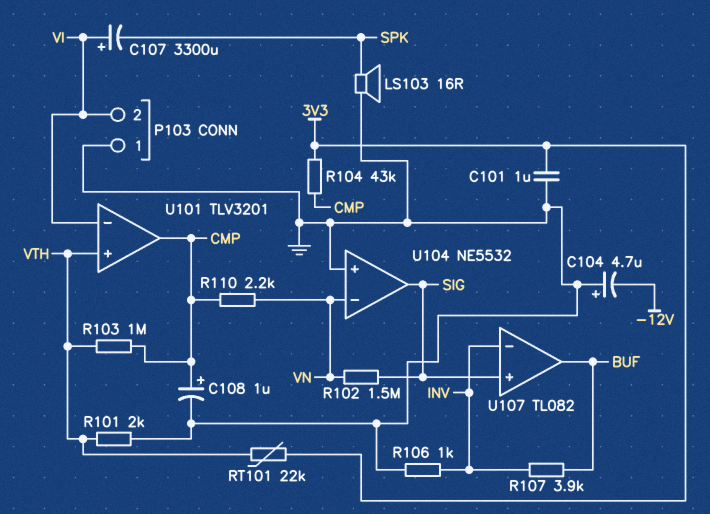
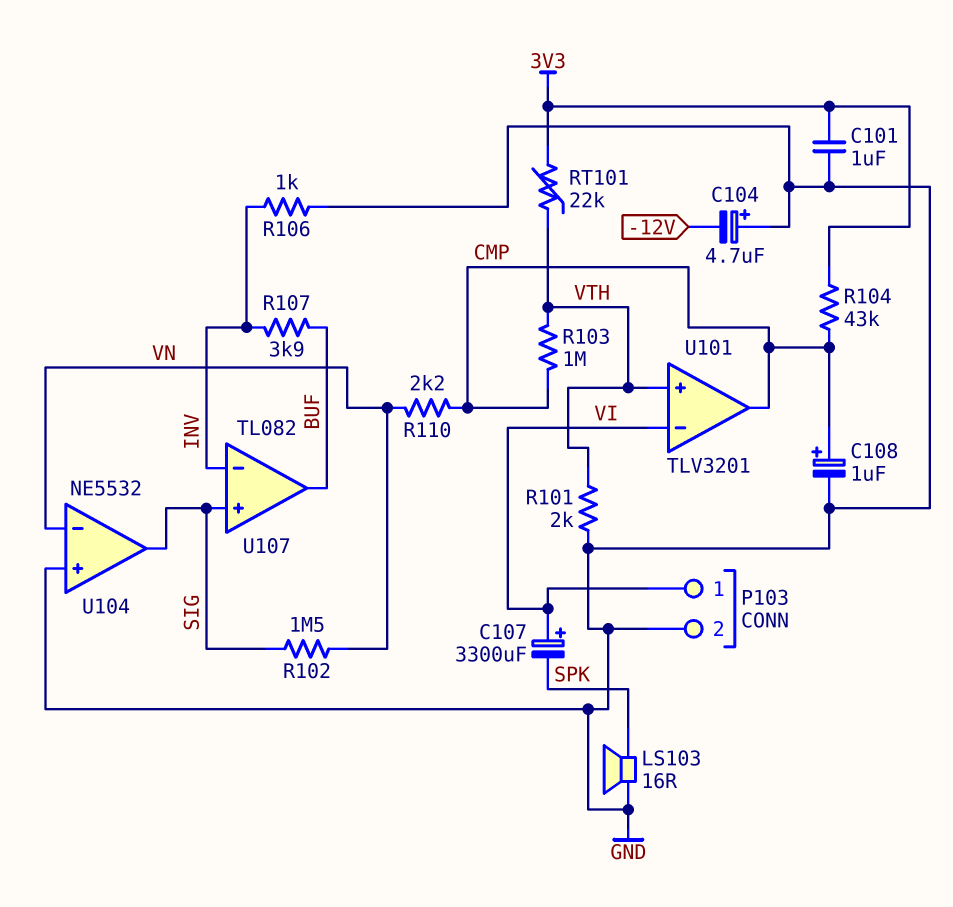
P103 pin 1: GND -> VI
P103 pin 2: VI -> GND

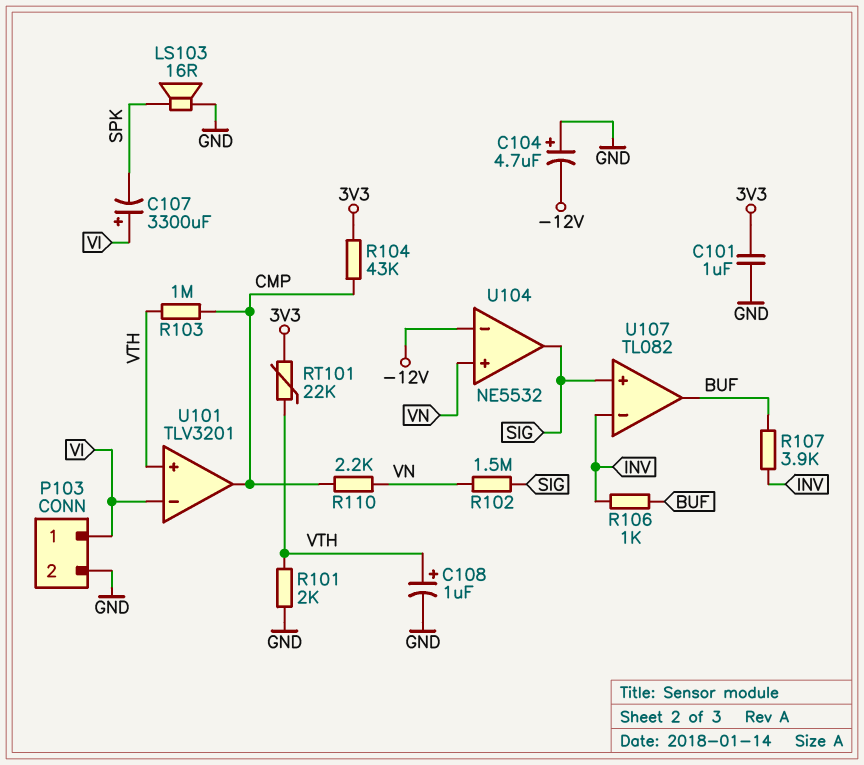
C108: 1uF (plus CMP, minus GND) -> 1uF (plus VTH, minus GND)
R106: 1k (GND, INV) -> 1k (BUF, INV)
U104 pin in+: GND -> VN
U104 pin in-: VN -> -12V

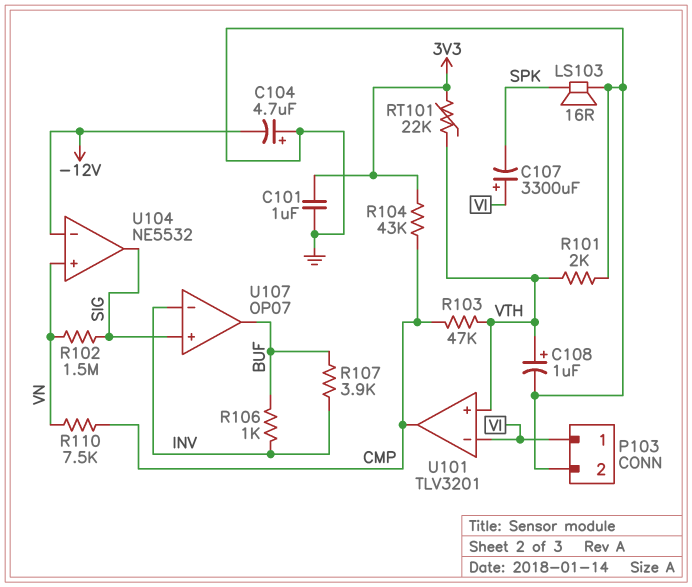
R103: 1M (CMP, VTH) -> 47k (CMP, VTH)
R110: 2.2k (CMP, VN) -> 7.5k (CMP, VN)
U107: TL082 -> OP07

